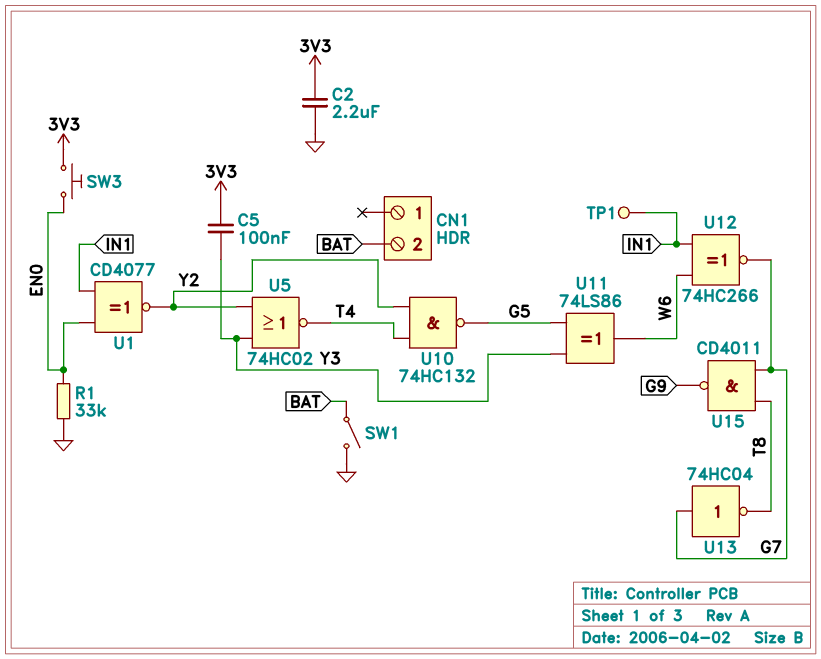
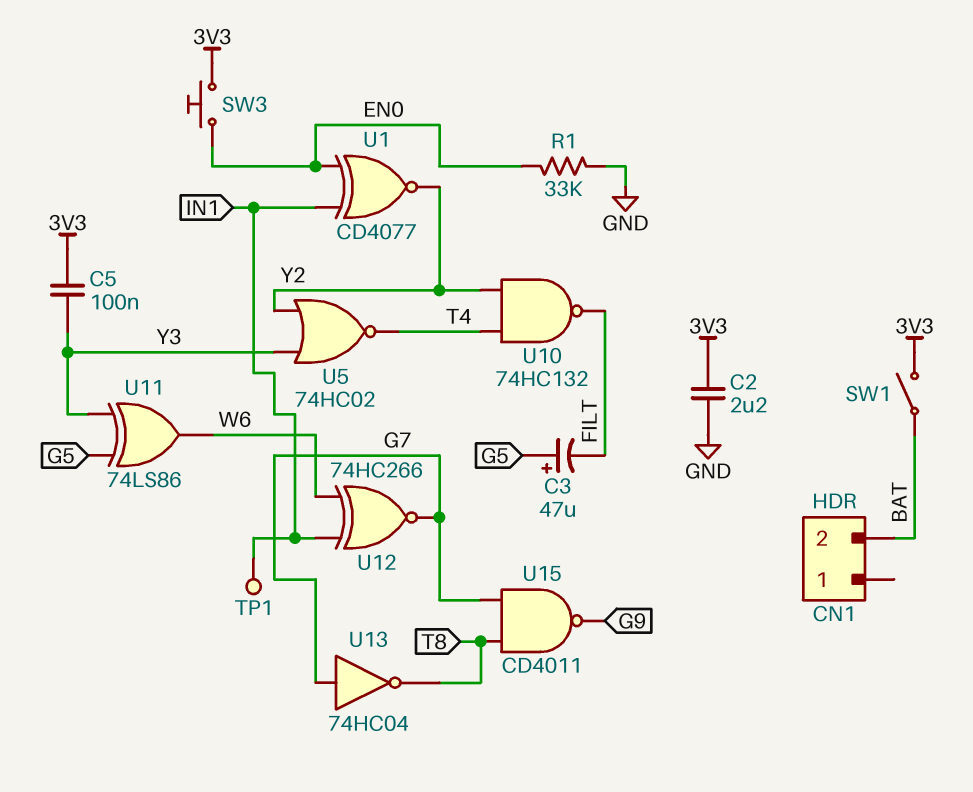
C3: none -> 47uF (plus G5, minus FILT)
SW1: switch (BAT, GND) -> switch (3V3, BAT)
U10: NAND 74HC132 (in T4, in Y2, out G5) -> NAND 74HC132 (in T4, in Y2, out FILT)

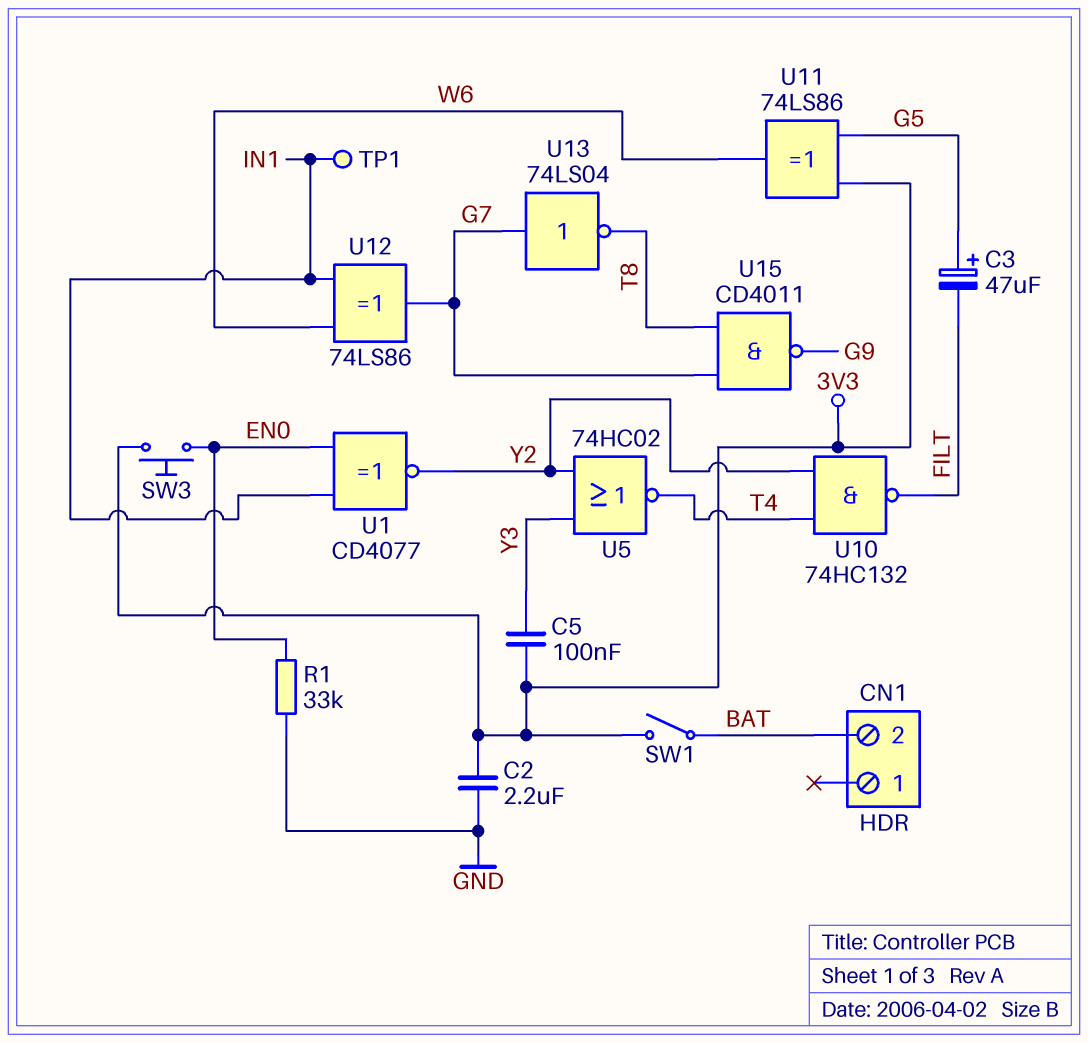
U11: XOR 74LS86 (in G5, in Y3, out W6) -> XOR 74LS86 (in 3V3, in G5, out W6)
U12: XNOR 74HC266 (in IN1, in W6, out G7) -> XOR 74LS86 (in IN1, in W6, out G7)
U13: NOT 74HC04 (in G7, out T8) -> NOT 74LS04 (in G7, out T8)

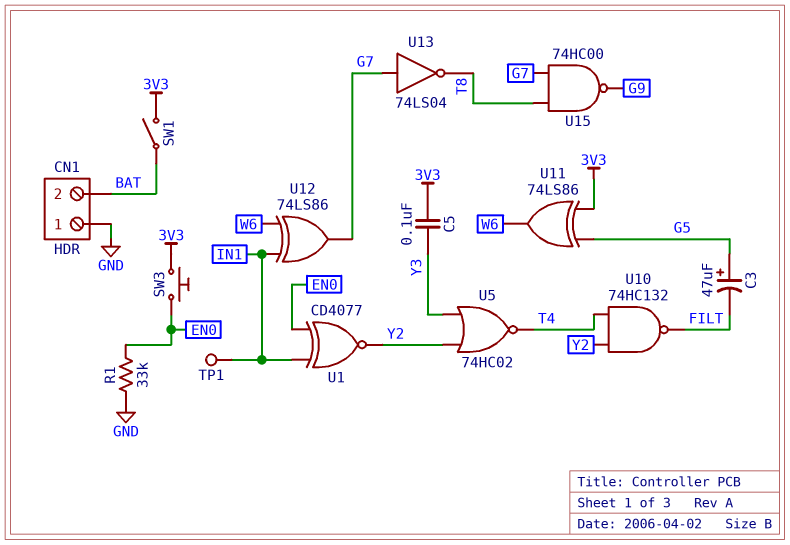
C2: 2.2uF (3V3, GND) -> none
CN1 pin 1: none -> GND
U15: NAND CD4011 (in G7, in T8, out G9) -> NAND 74HC00 (in G7, in T8, out G9)

